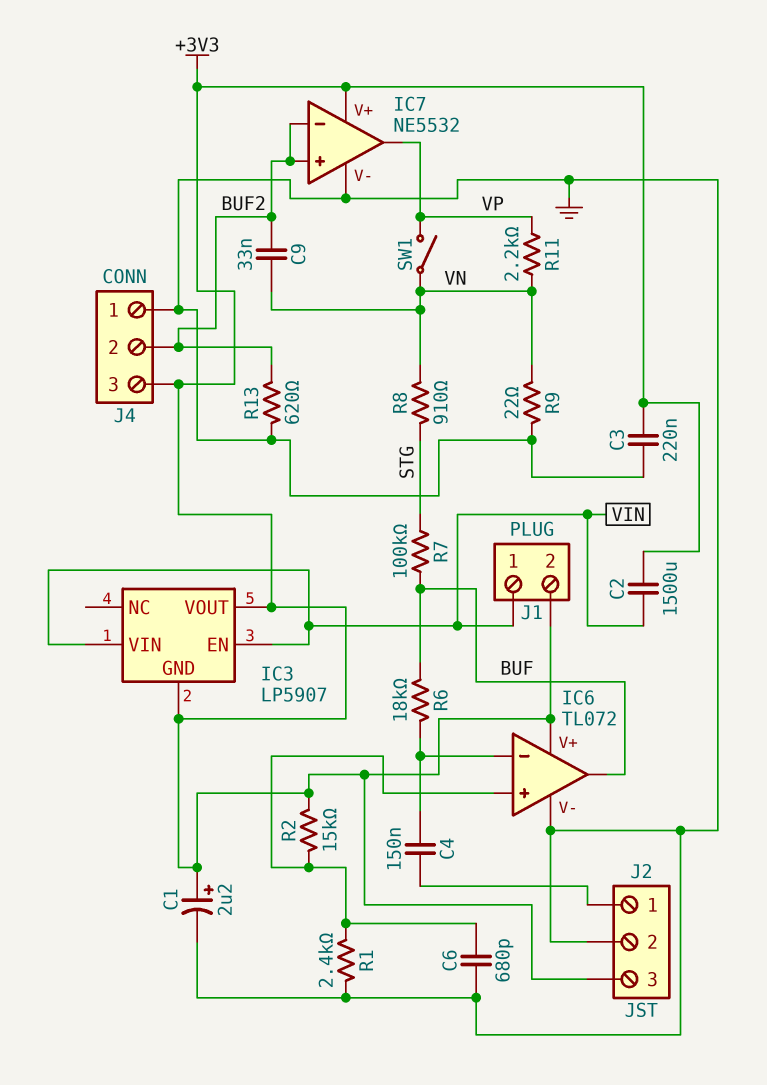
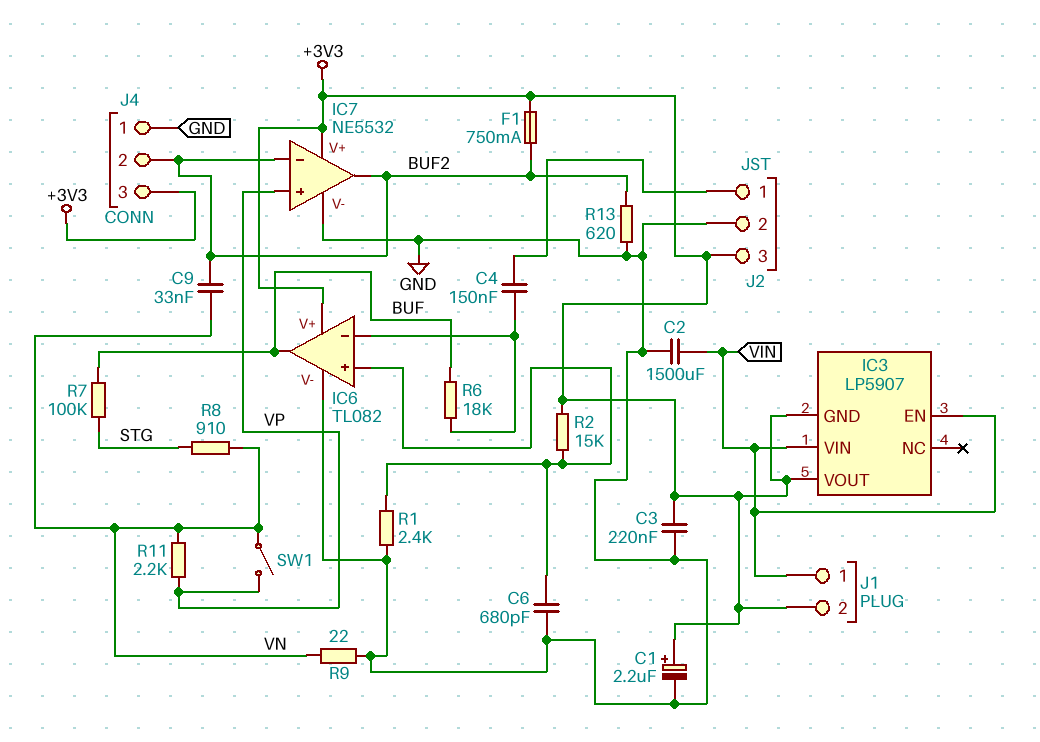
C2: 1500uF (+3V3, VIN) -> 1500uF (GND, VIN)
F1: none -> 750mA (+3V3, BUF2)
IC6: TL072 -> TL082
IC7 pin in+: BUF2 -> VP
IC7 pin out: VP -> BUF2

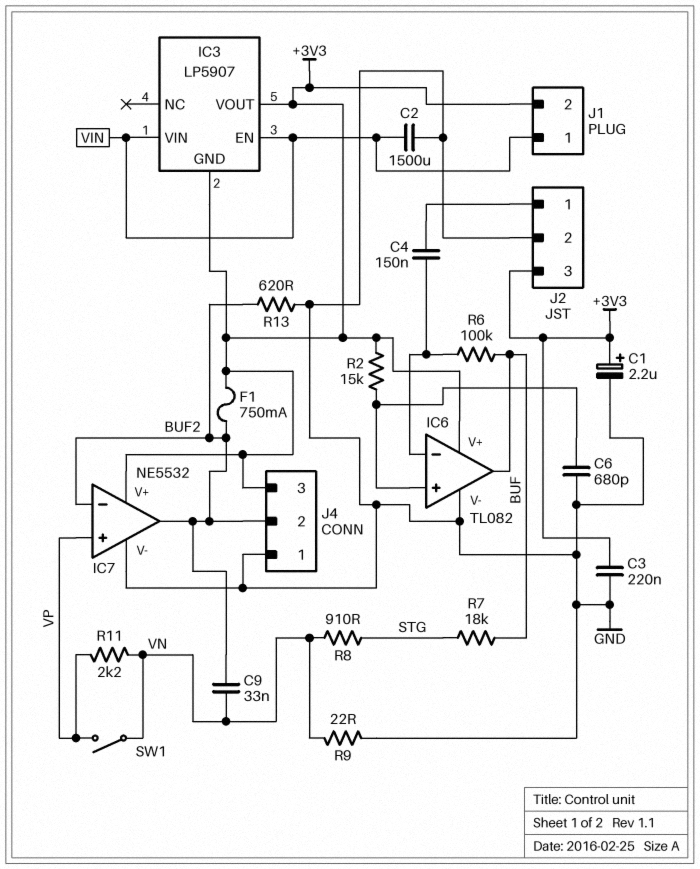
R1: 2.4k (GND, IC6/in+) -> none
R6: 18k (BUF, IC6/in-) -> 100k (BUF, IC6/in-)
R7: 100k (BUF, STG) -> 18k (BUF, STG)

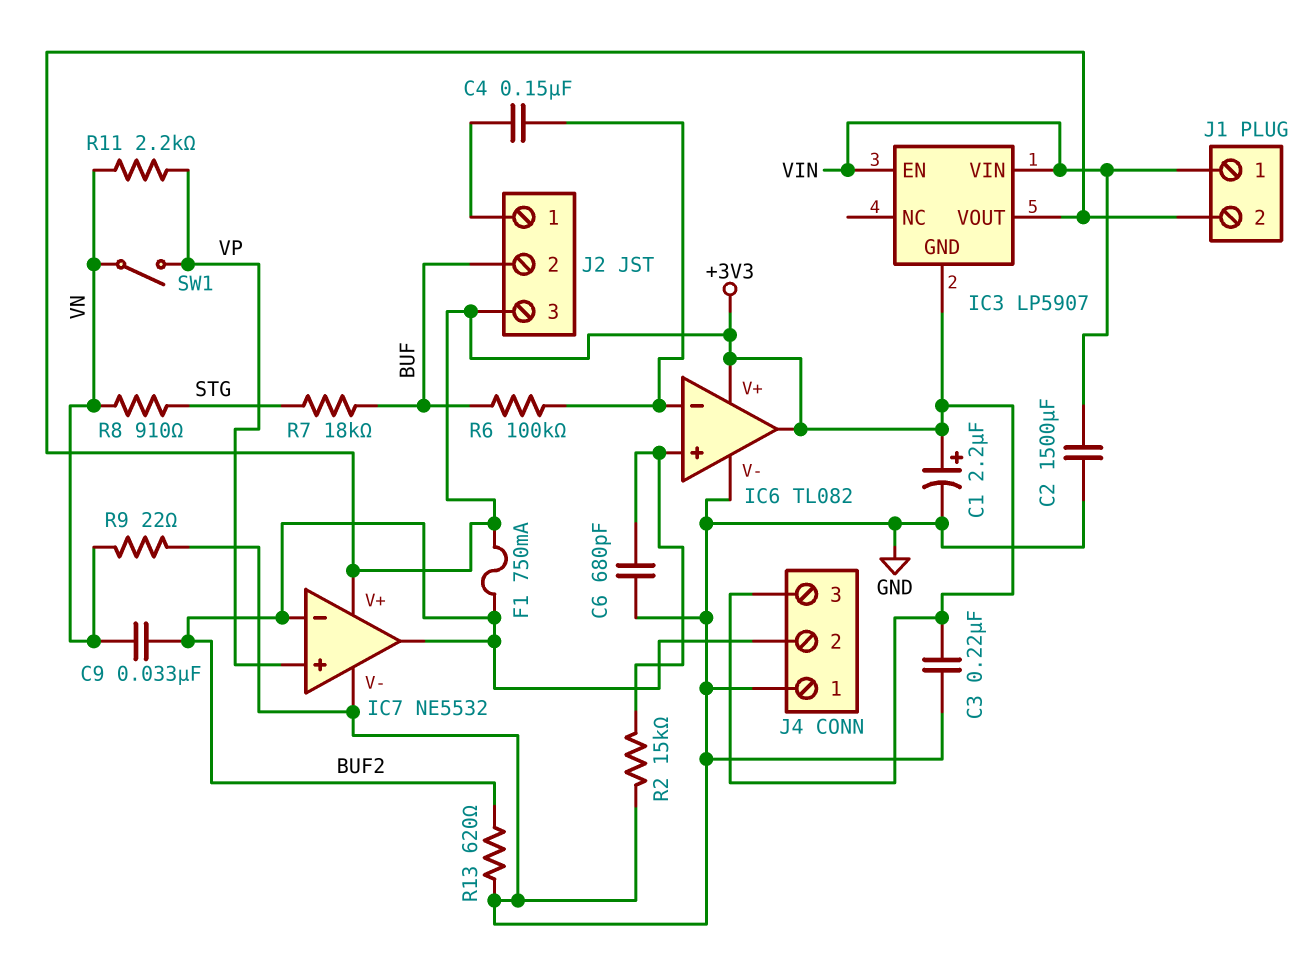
IC6 pin out: BUF -> +3V3
J2 pin 2: GND -> BUF
R2: 15k (+3V3, IC6/in+) -> 15k (GND, IC6/in+)

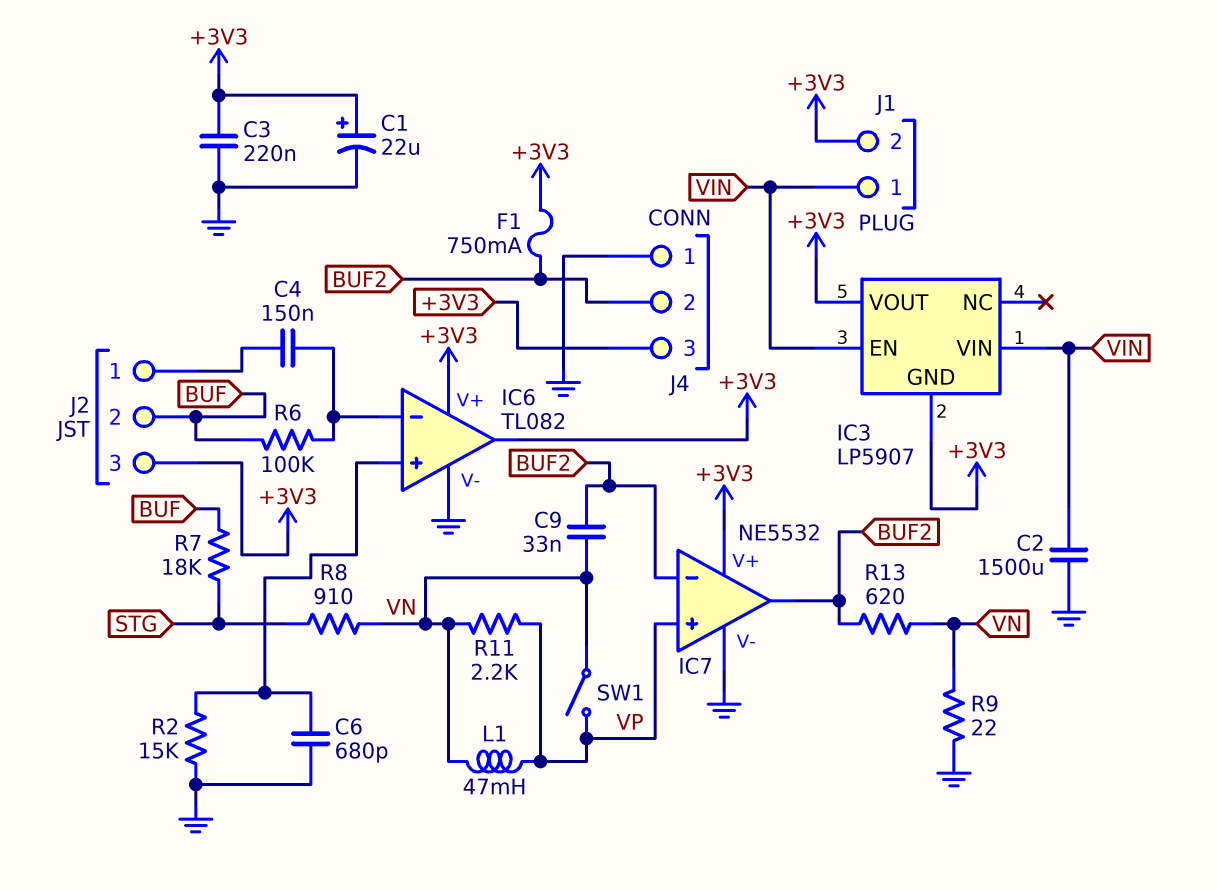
C1: 2.2uF (plus +3V3, minus GND) -> 22uF (plus +3V3, minus GND)
L1: none -> 47mH (VN, VP)
R13: 620 (BUF2, GND) -> 620 (BUF2, VN)

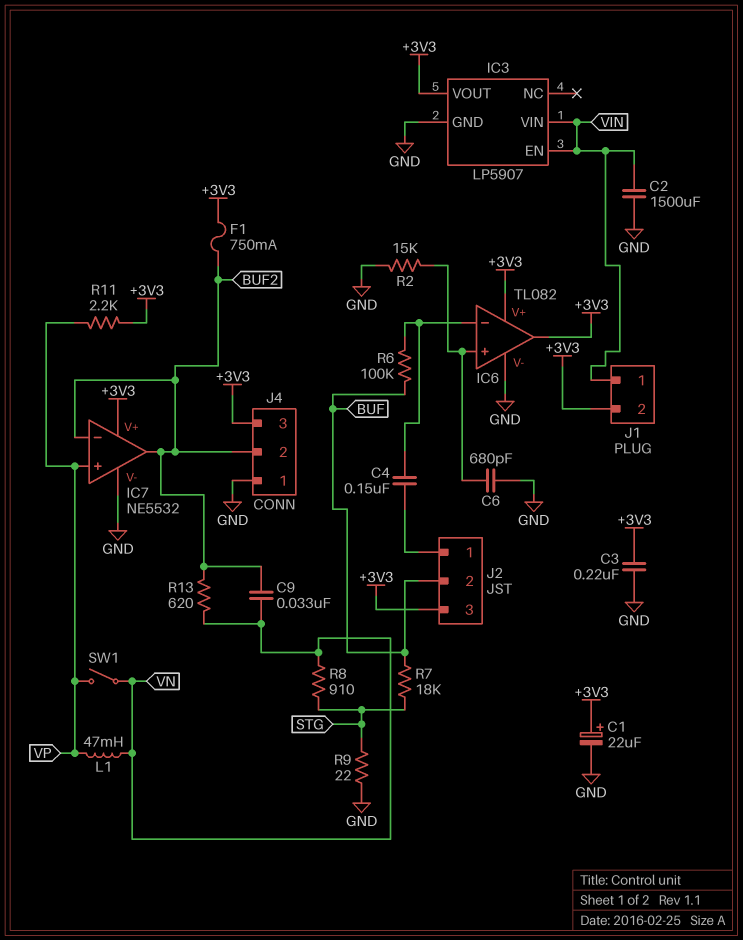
IC3 pin GND: +3V3 -> GND
R9: 22 (GND, VN) -> 22 (GND, STG)
R11: 2.2k (VN, VP) -> 2.2k (+3V3, VP)

